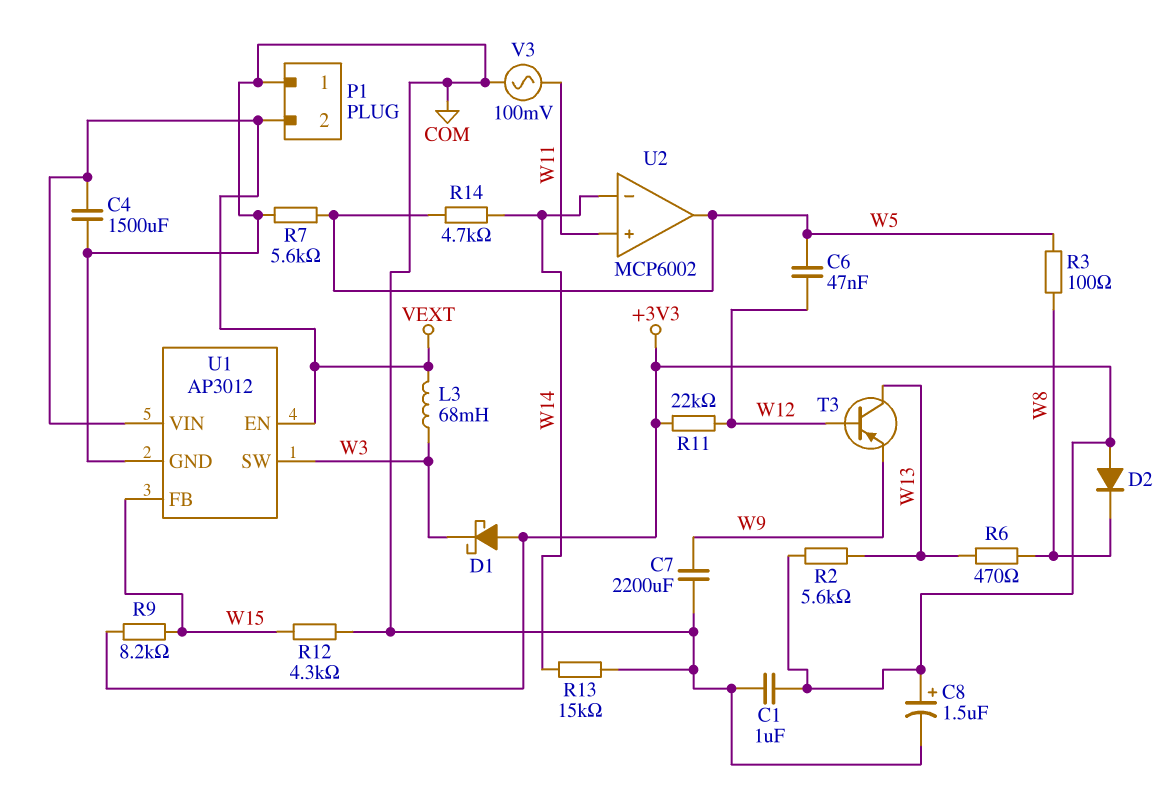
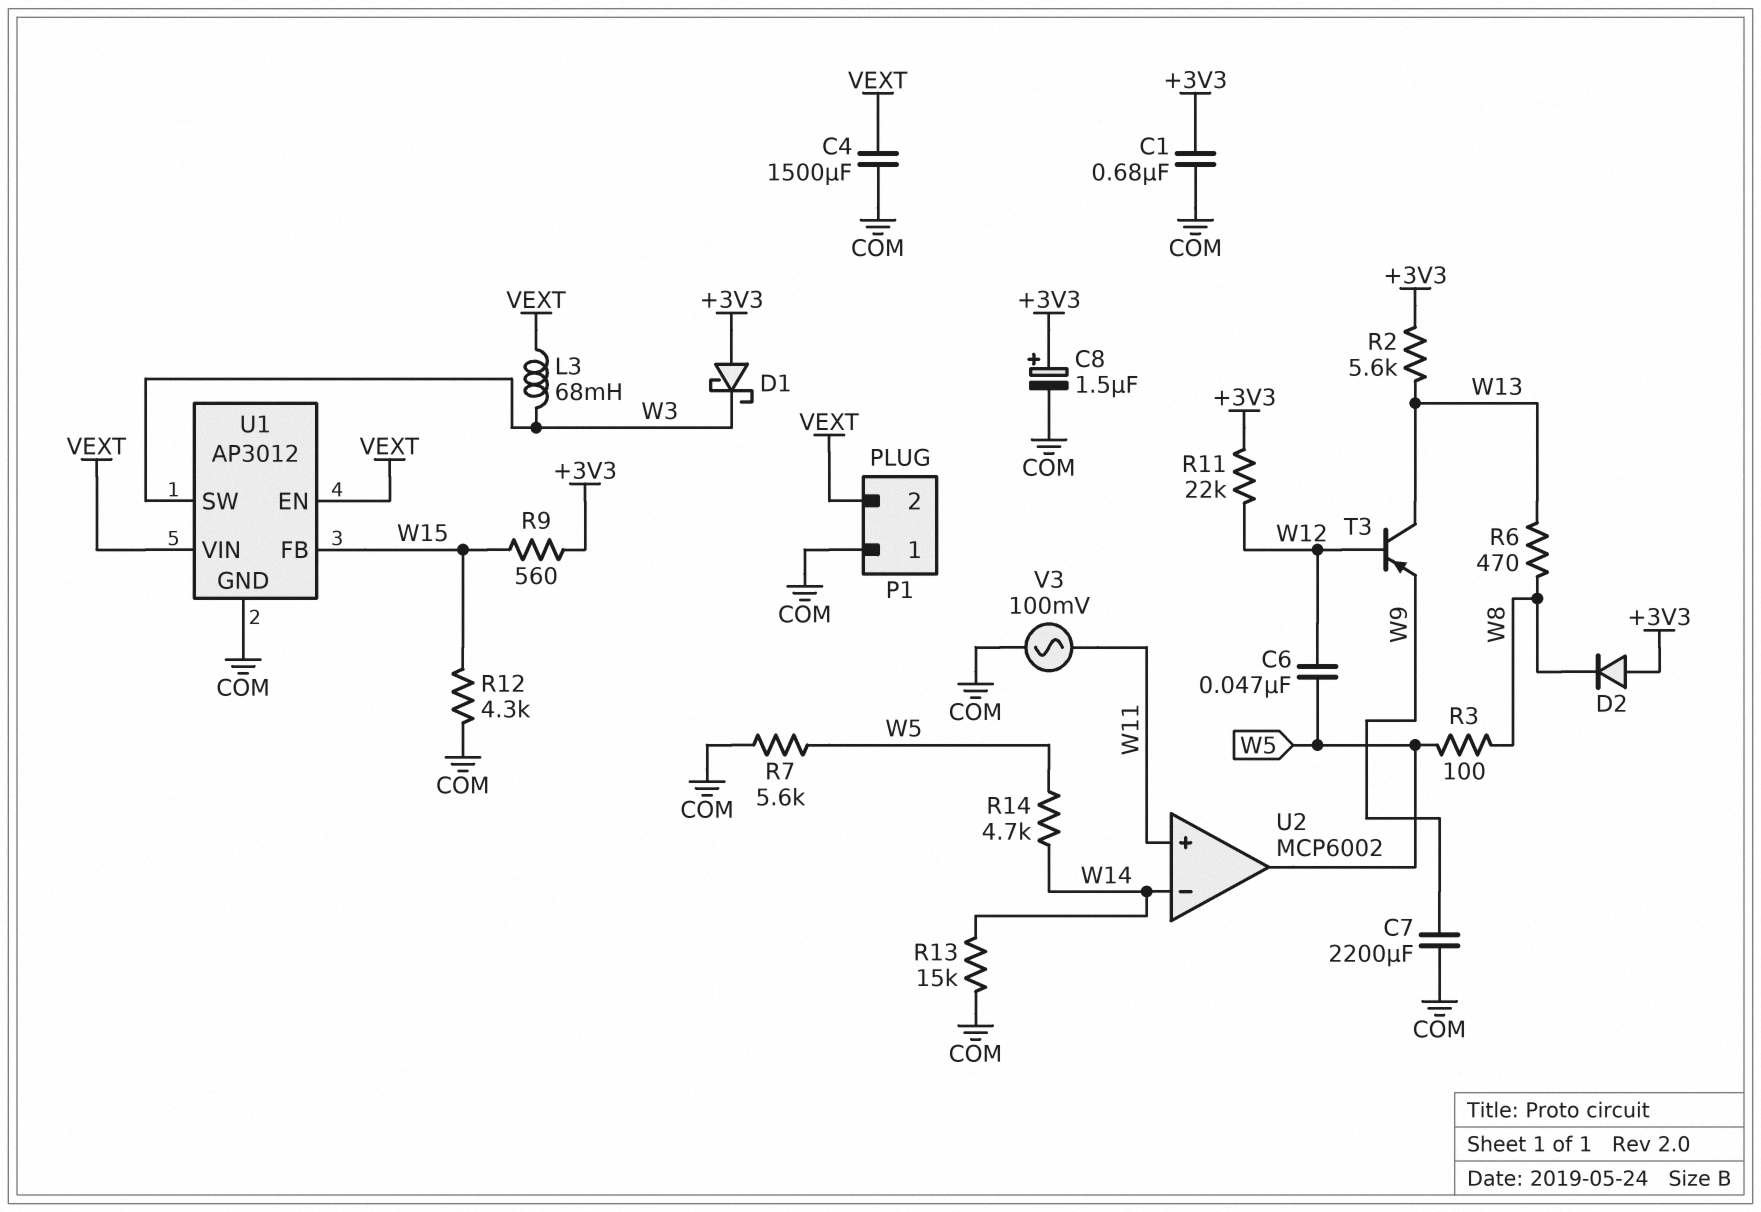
C1: 1uF (+3V3, COM) -> 680nF (+3V3, COM)
R9: 8.2k (+3V3, W15) -> 560 (+3V3, W15)

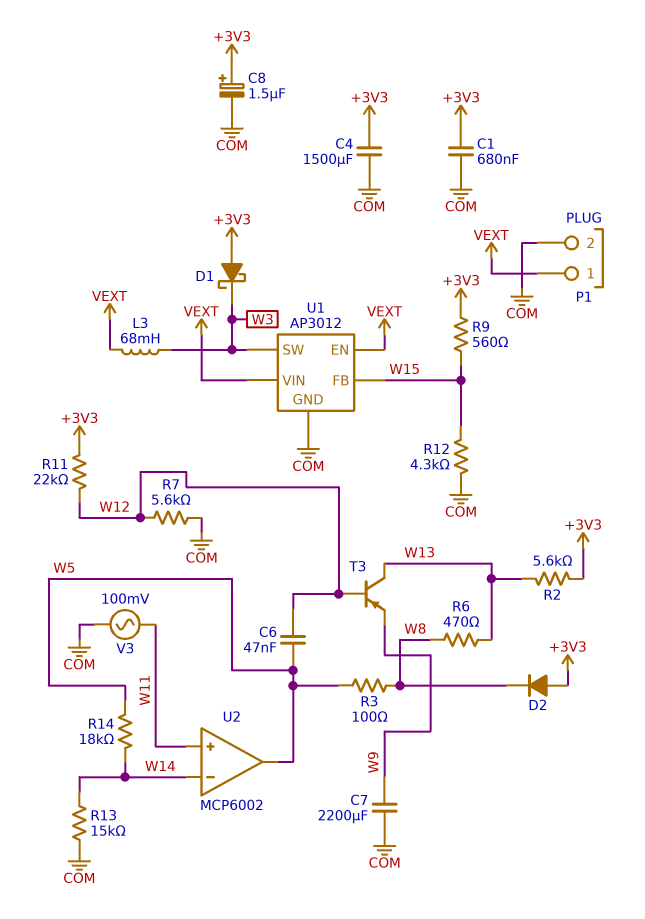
C4: 1500uF (COM, VEXT) -> 1500uF (+3V3, COM)
P1 pin 1: COM -> VEXT
P1 pin 2: VEXT -> COM
R7: 5.6k (COM, W5) -> 5.6k (COM, W12)
R14: 4.7k (W5, W14) -> 18k (W5, W14)

